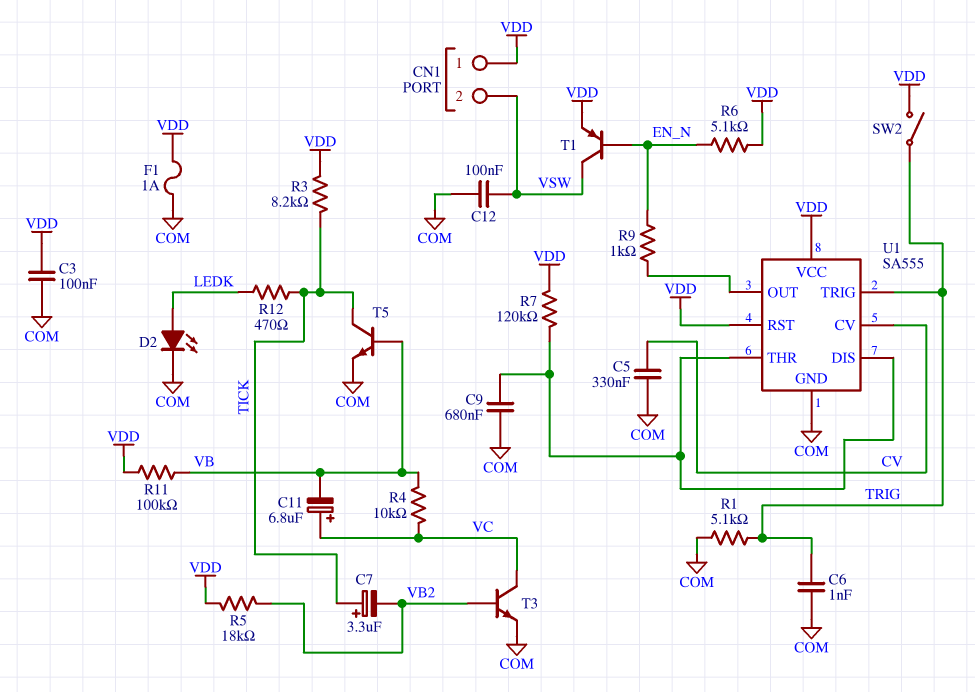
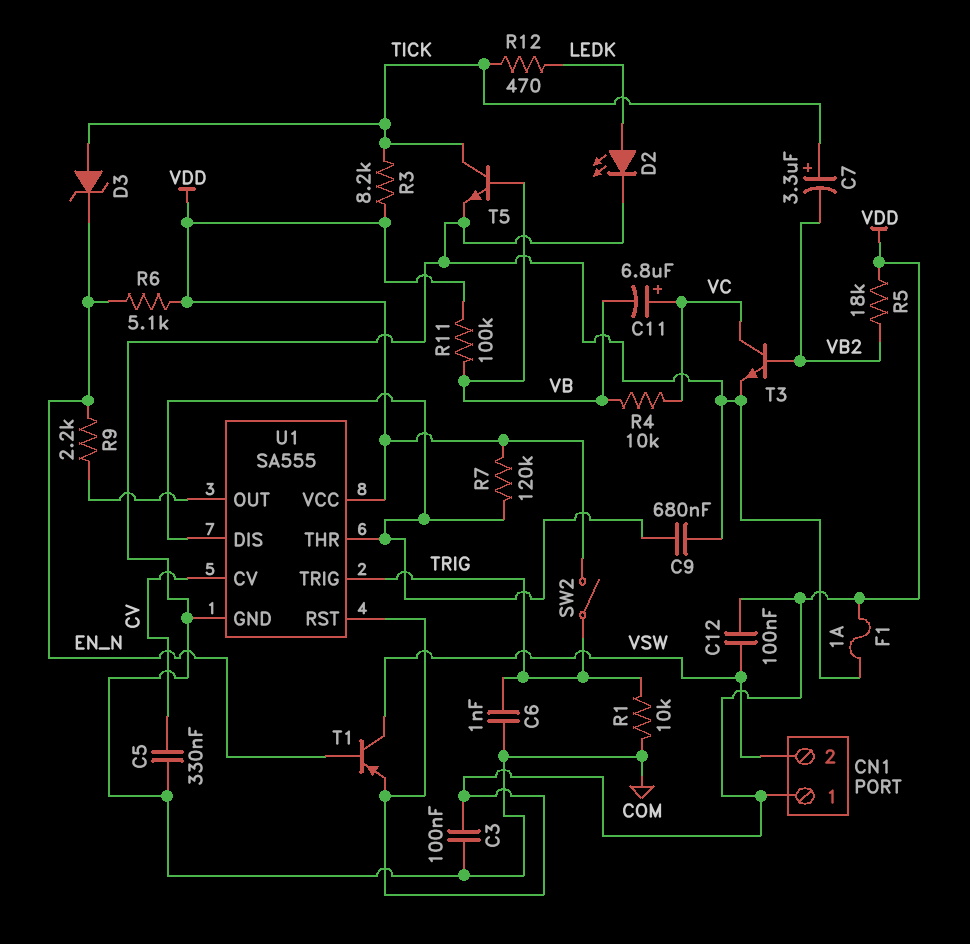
C12: 100nF (COM, VSW) -> 100nF (VDD, VSW)
D3: none -> zener (A TICK, K EN_N)
R1: 5.1k (COM, TRIG) -> 10k (COM, TRIG)
R9: 1k (EN_N, U1/OUT) -> 2.2k (EN_N, U1/OUT)

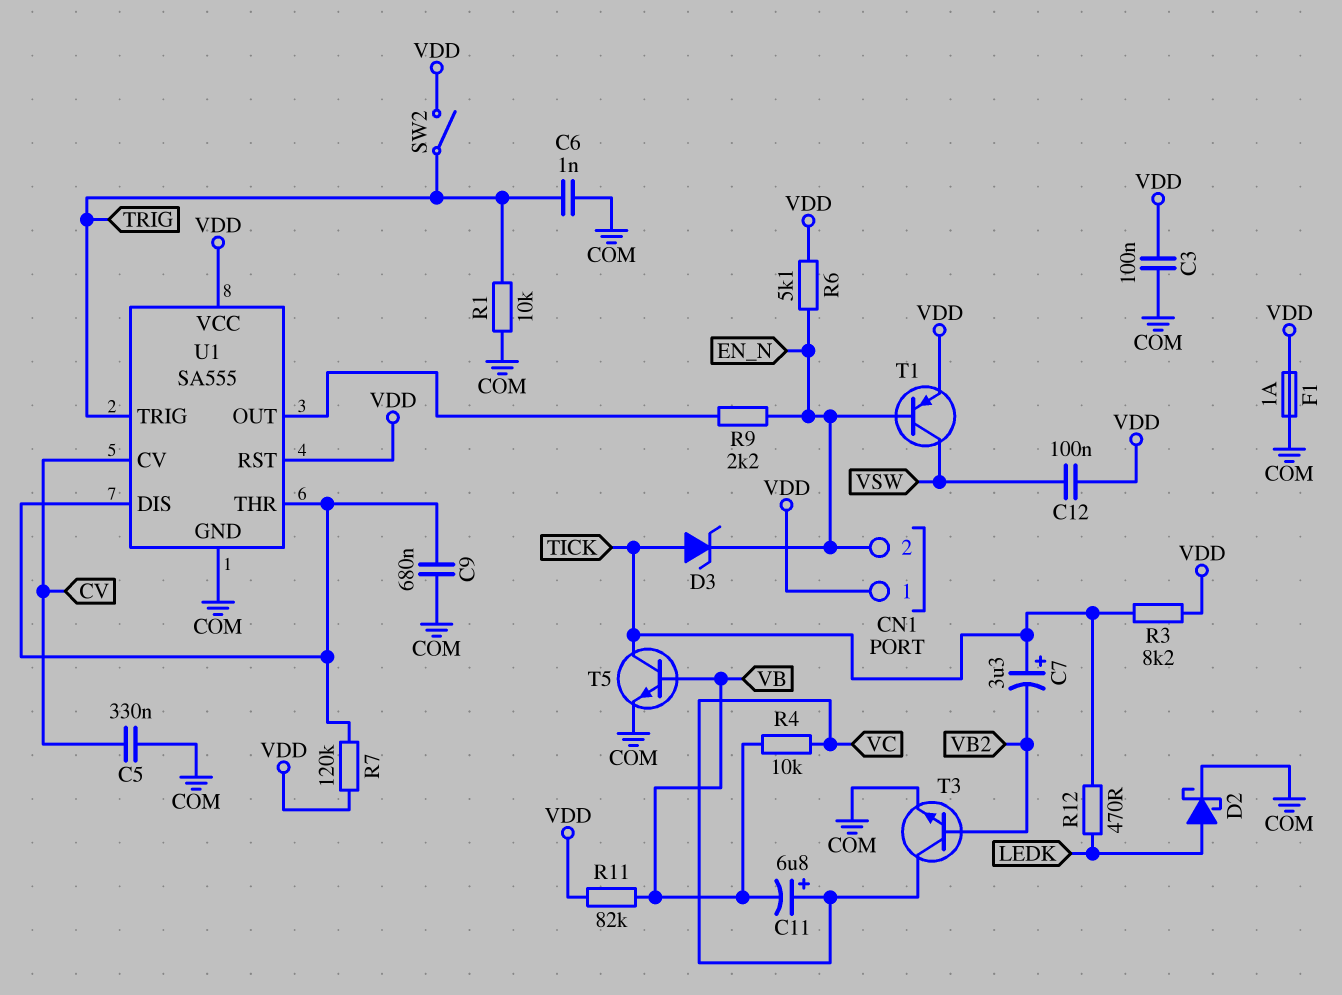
CN1 pin 2: VSW -> EN_N
D2: LED (A LEDK, K COM) -> schottky (A LEDK, K COM)
R5: 18k (VB2, VDD) -> none
R11: 100k (VB, VDD) -> 82k (VB, VDD)

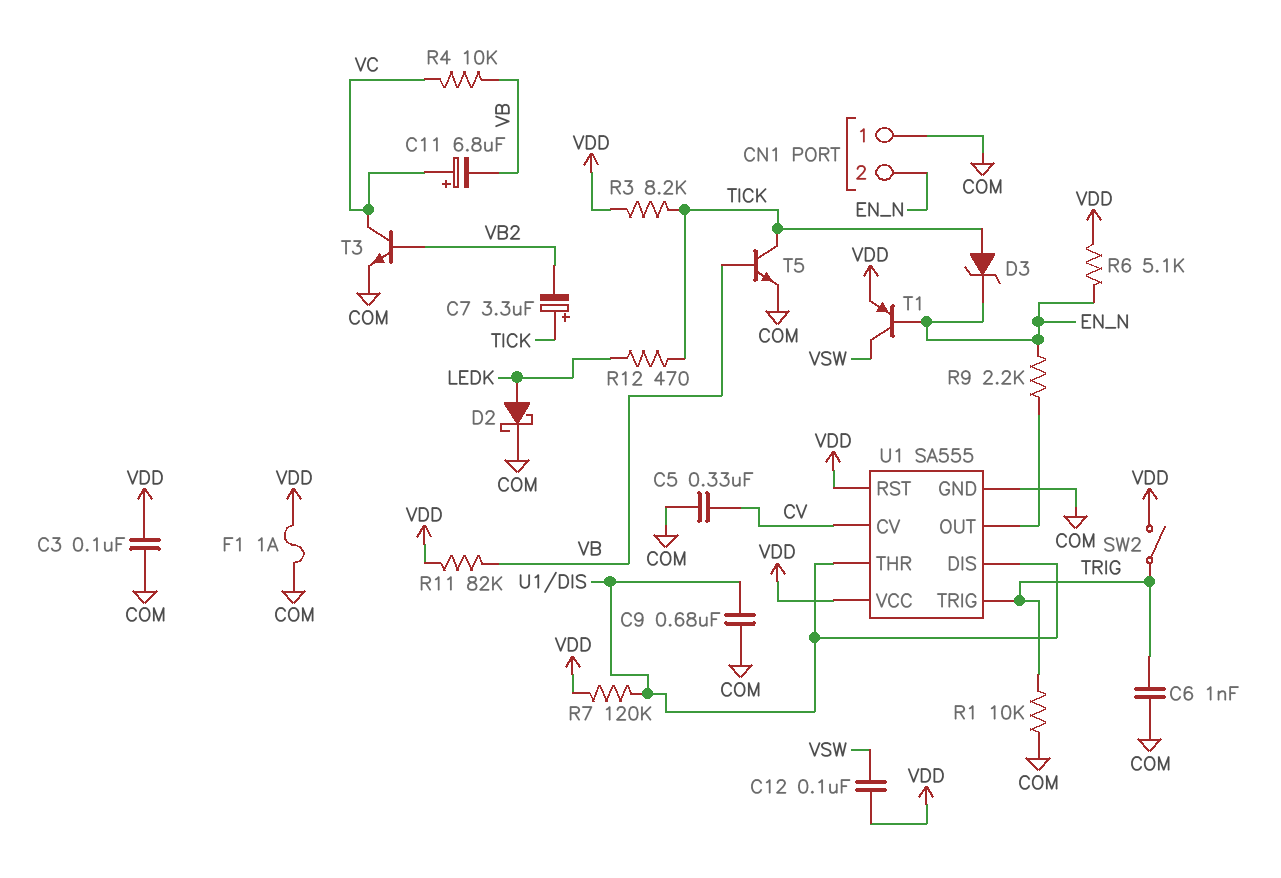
CN1 pin 1: VDD -> COM

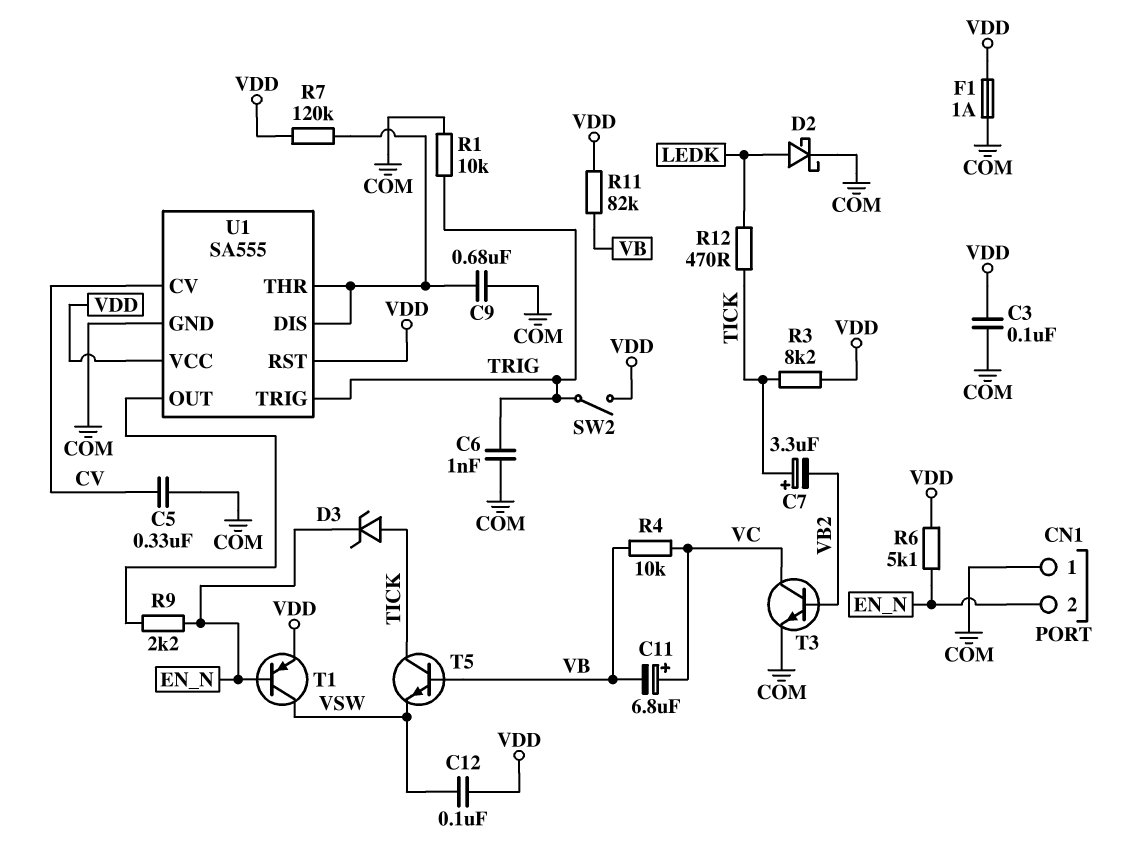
T5: NPN (B VB, C TICK, E COM) -> NPN (B VB, C TICK, E VSW)

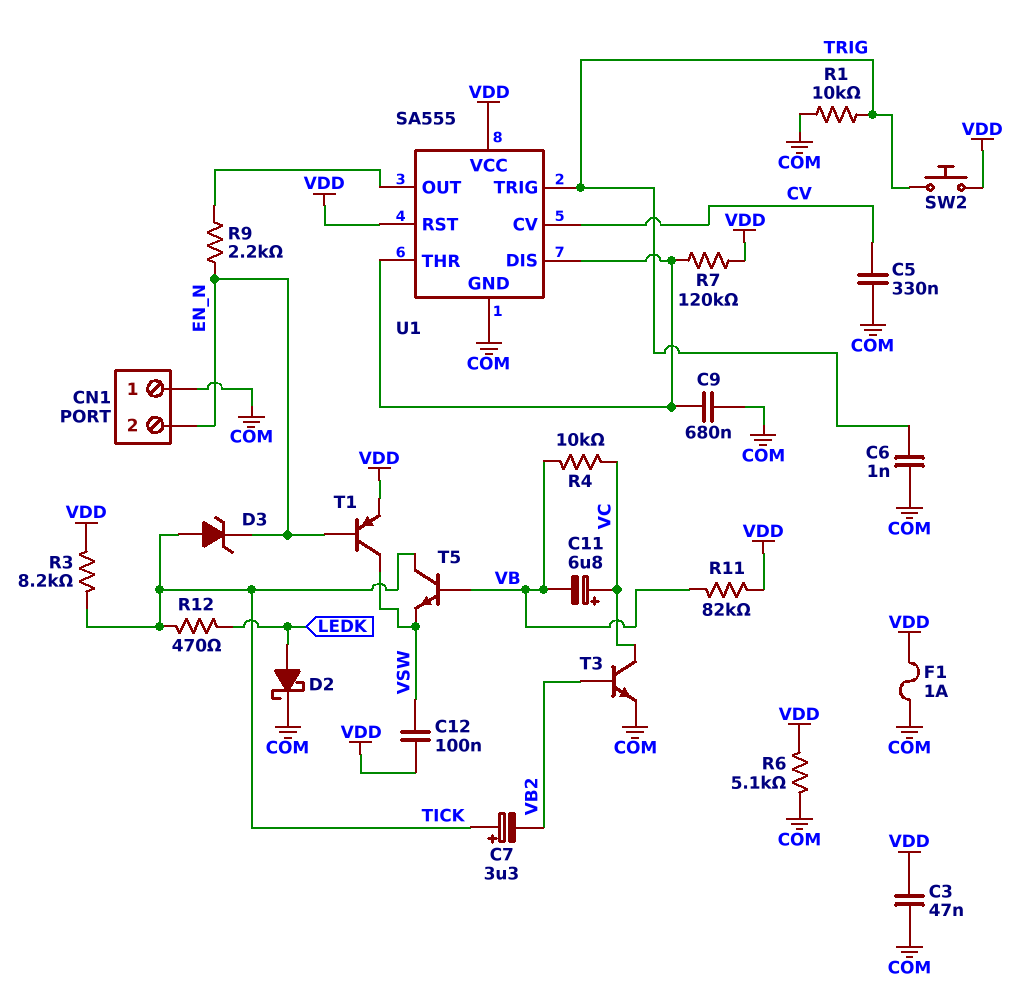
C3: 100nF (COM, VDD) -> 47nF (COM, VDD)
R6: 5.1k (EN_N, VDD) -> 5.1k (COM, VDD)
SW2: switch (TRIG, VDD) -> button (TRIG, VDD)

